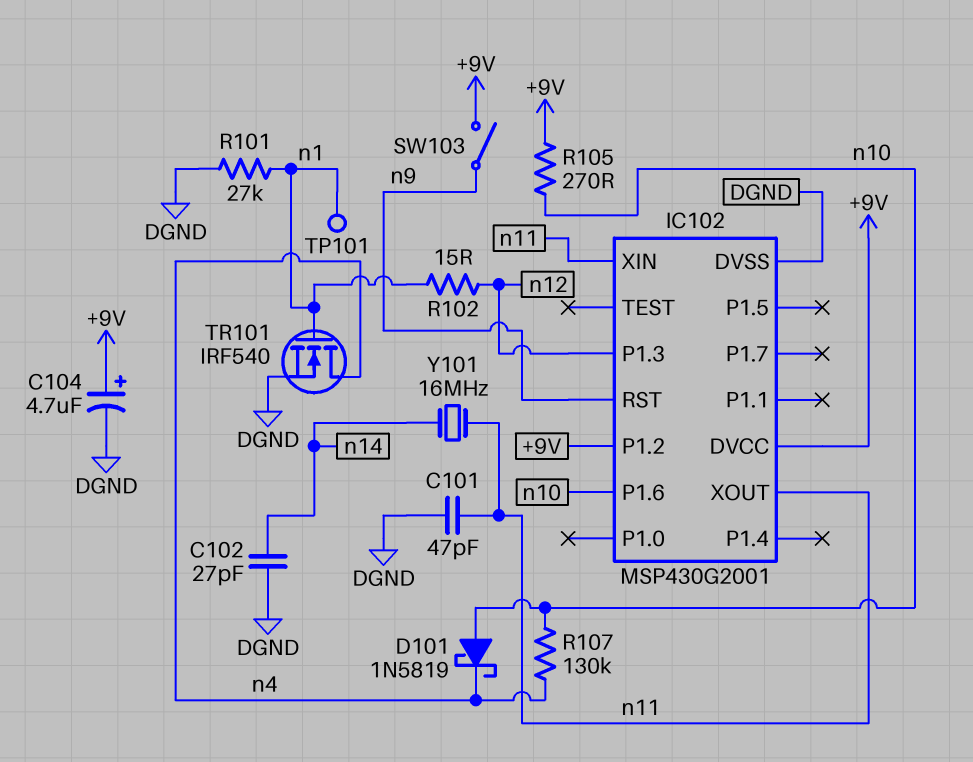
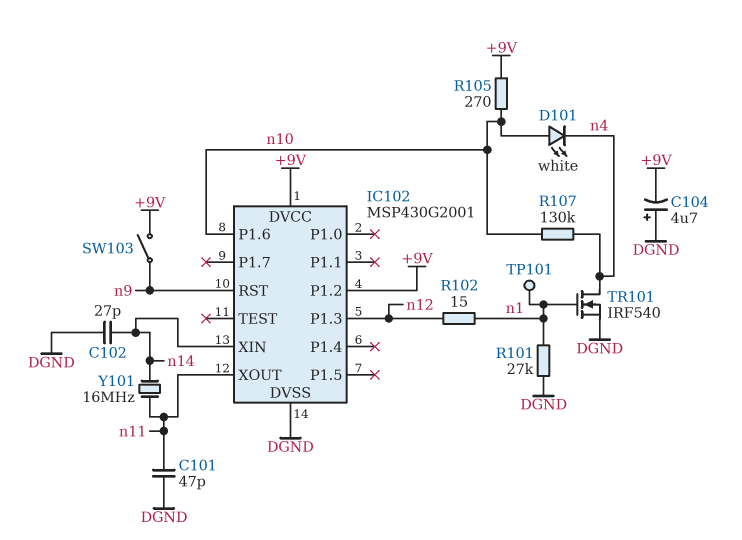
C104: 4.7uF (plus +9V, minus DGND) -> 4.7uF (plus DGND, minus +9V)
D101: schottky 1N5819 (A n10, K n4) -> LED white (A n10, K n4)
IC102 pin XIN: n11 -> n14

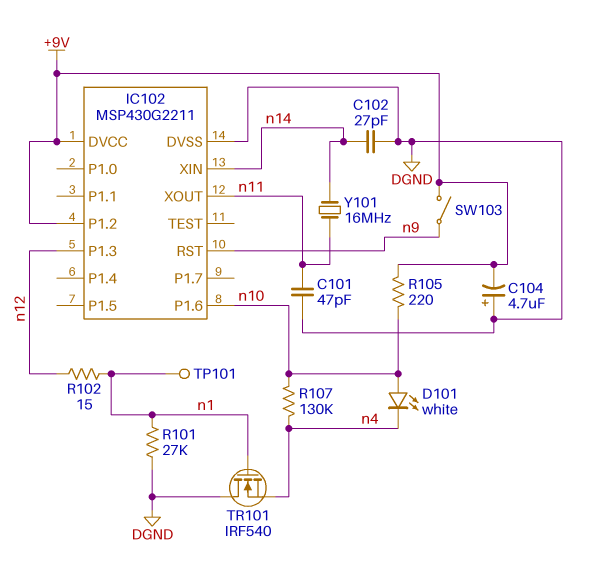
IC102: MSP430G2001 -> MSP430G2211
R105: 270 (+9V, n10) -> 220 (+9V, n10)
TR101: NMOS IRF540 (G n1, D n4, S DGND) -> NMOS IRF540 (G n1, D DGND, S n4)

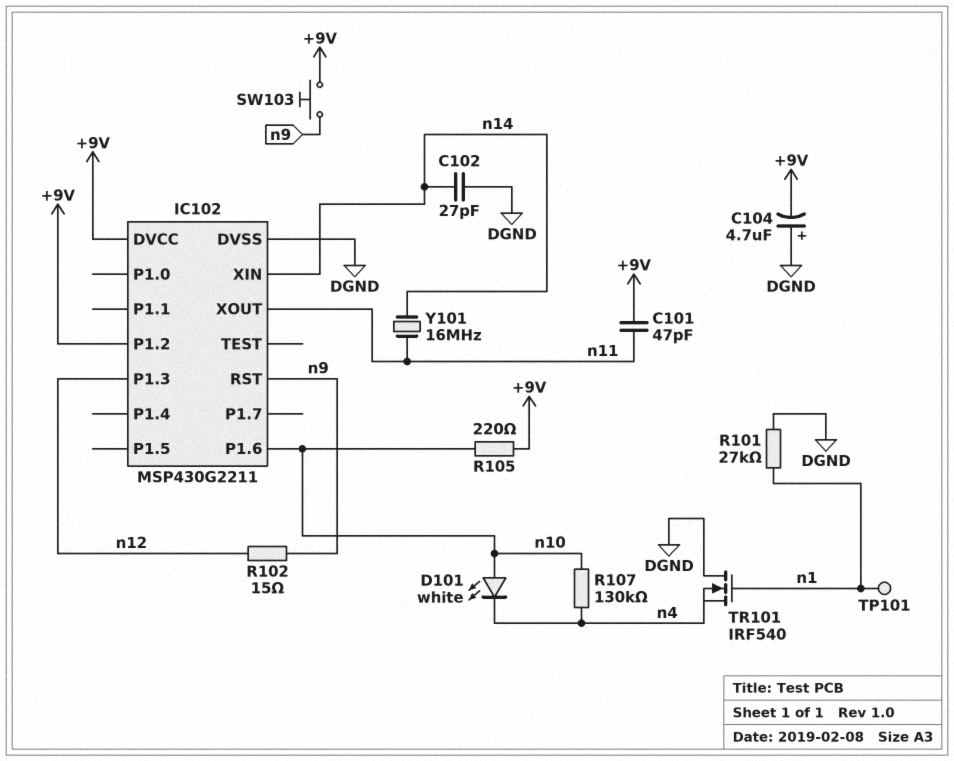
C101: 47pF (DGND, n11) -> 47pF (+9V, n11)
R102: 15 (n1, n12) -> 15 (n9, n12)
SW103: switch (+9V, n9) -> button (+9V, n9)

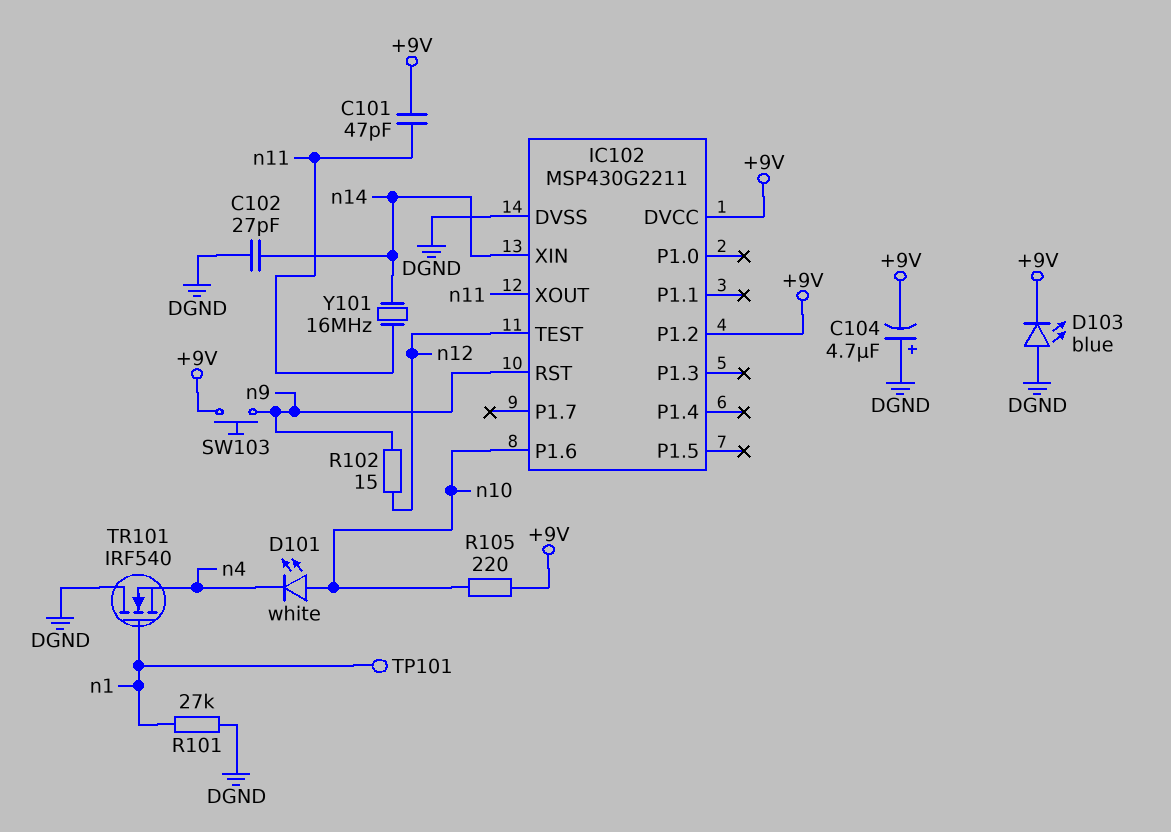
D103: none -> LED blue (A DGND, K +9V)
IC102 pin P1.3: n12 -> none
IC102 pin TEST: none -> n12
R107: 130k (n4, n10) -> none

